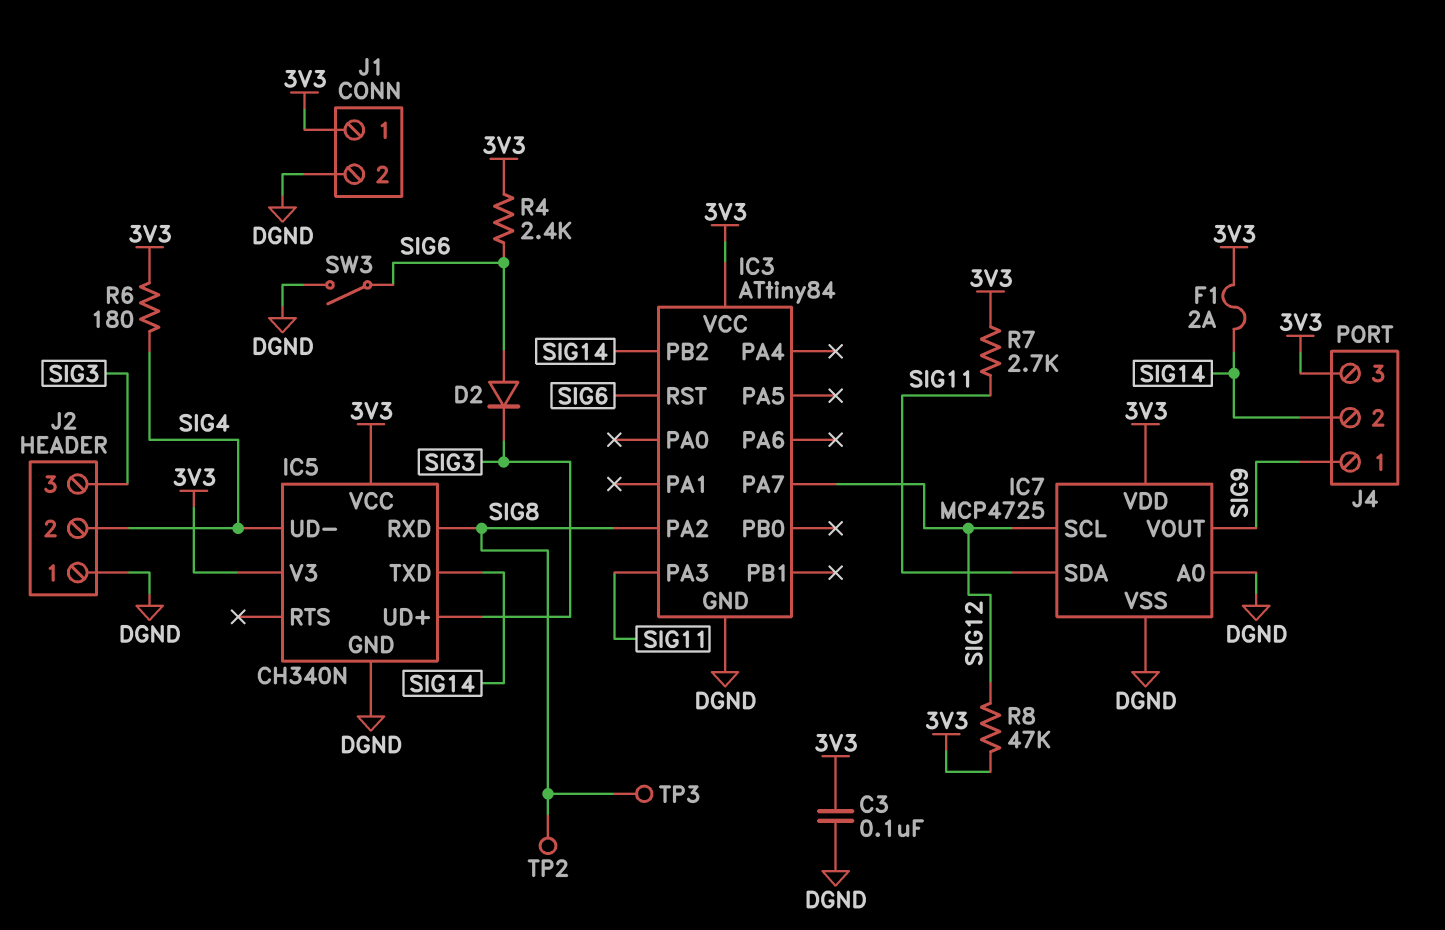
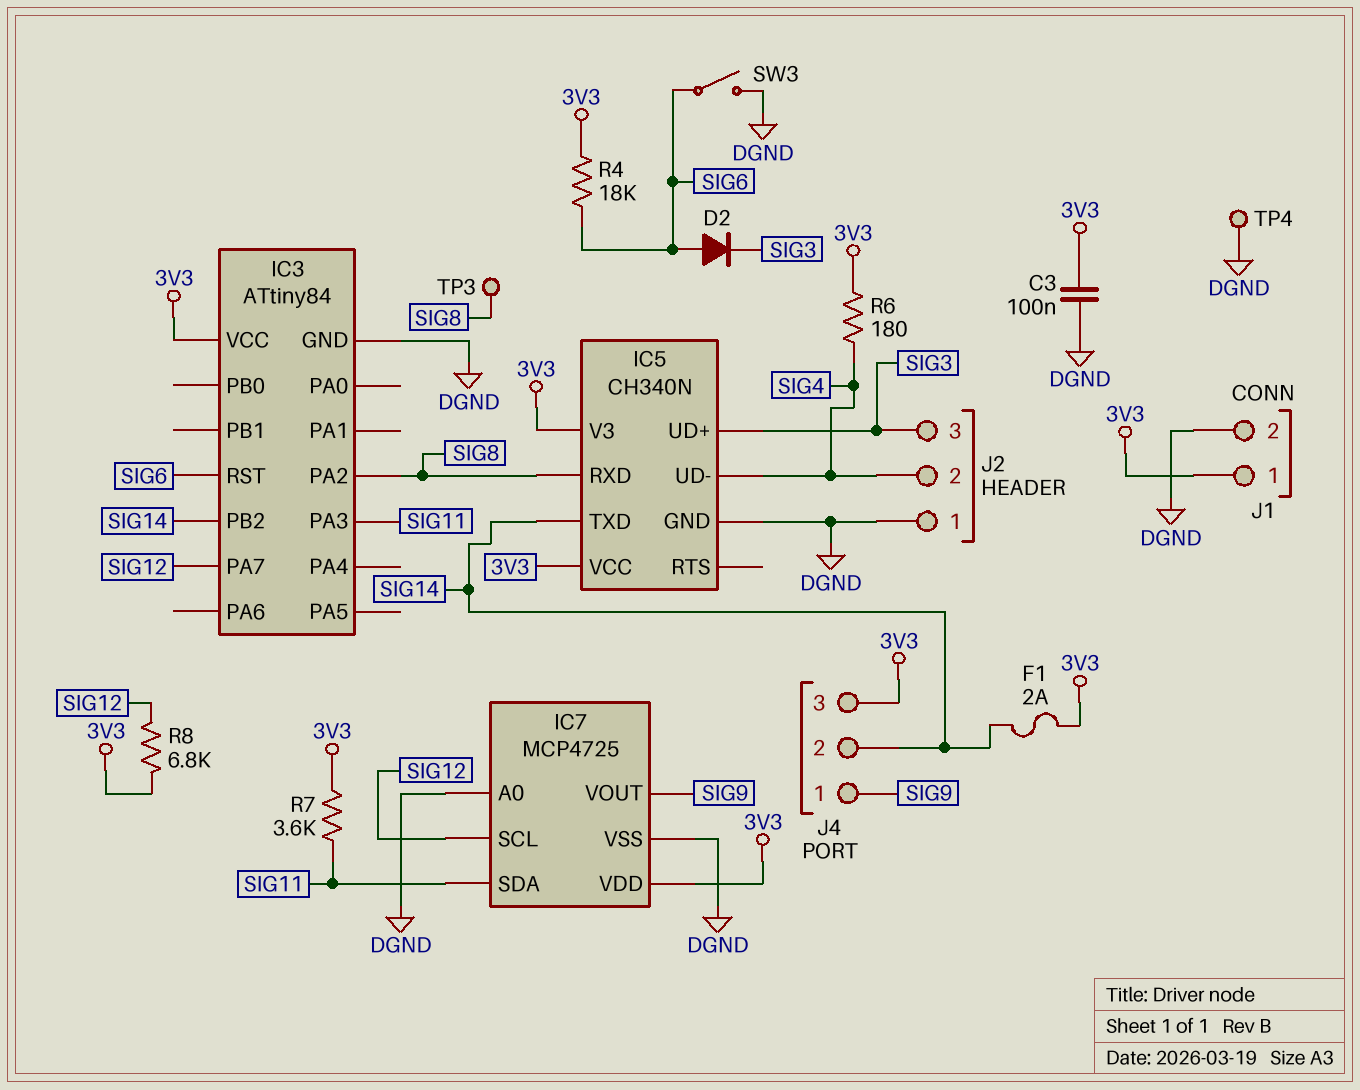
R4: 2.4k (3V3, SIG6) -> 18k (3V3, SIG6)
R7: 2.7k (3V3, SIG11) -> 3.6k (3V3, SIG11)
R8: 47k (3V3, SIG12) -> 6.8k (3V3, SIG12)
TP2: test point (SIG8) -> none
TP4: none -> test point (DGND)

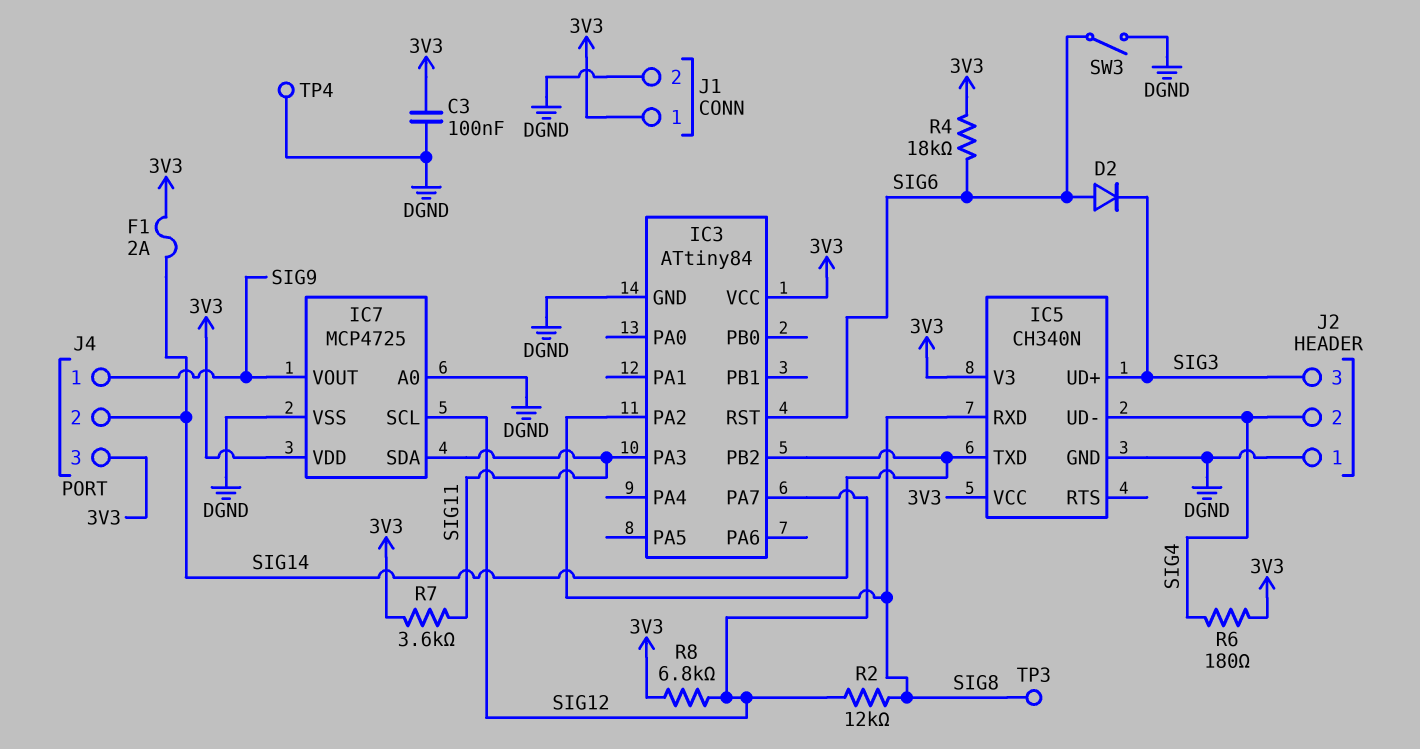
R2: none -> 12k (SIG8, SIG12)

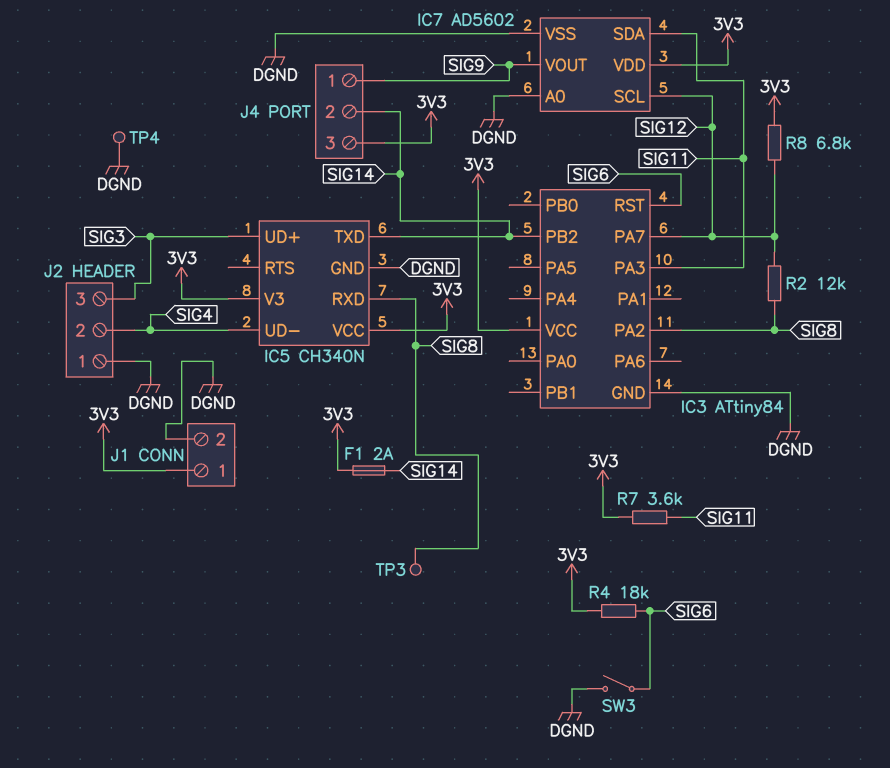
C3: 100nF (3V3, DGND) -> none
D2: diode (A SIG6, K SIG3) -> none
IC7: MCP4725 -> AD5602
R6: 180 (3V3, SIG4) -> none

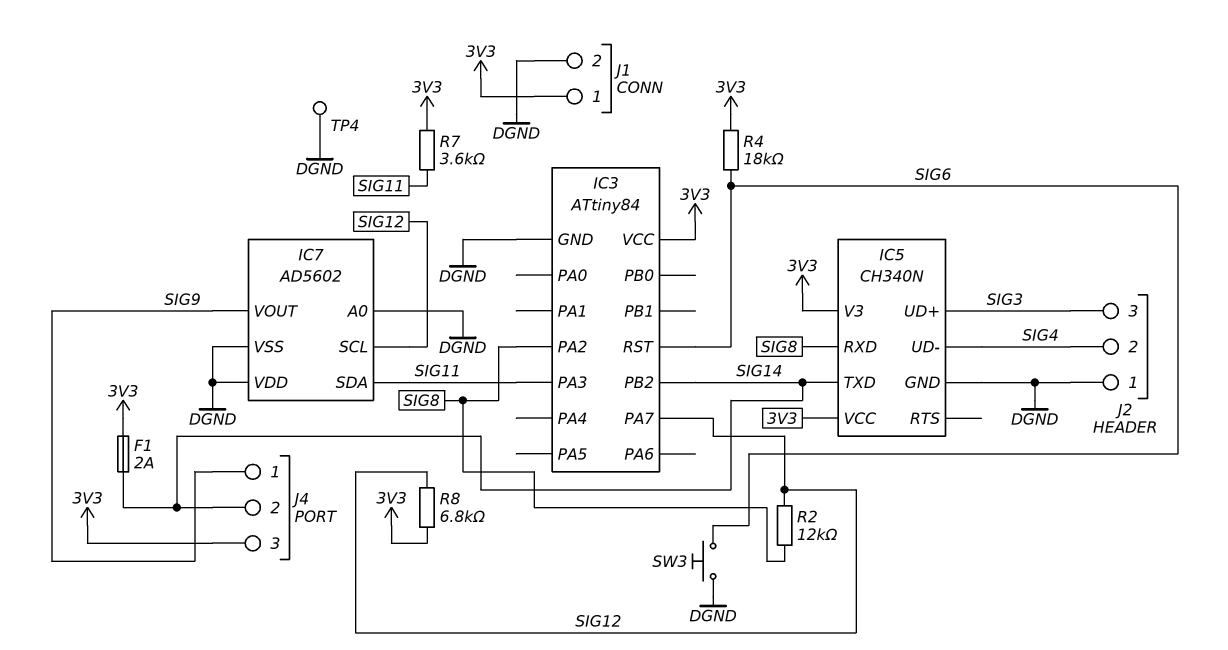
IC7 pin VDD: 3V3 -> DGND
SW3: switch (DGND, SIG6) -> button (DGND, SIG6)
TP3: test point (SIG8) -> none

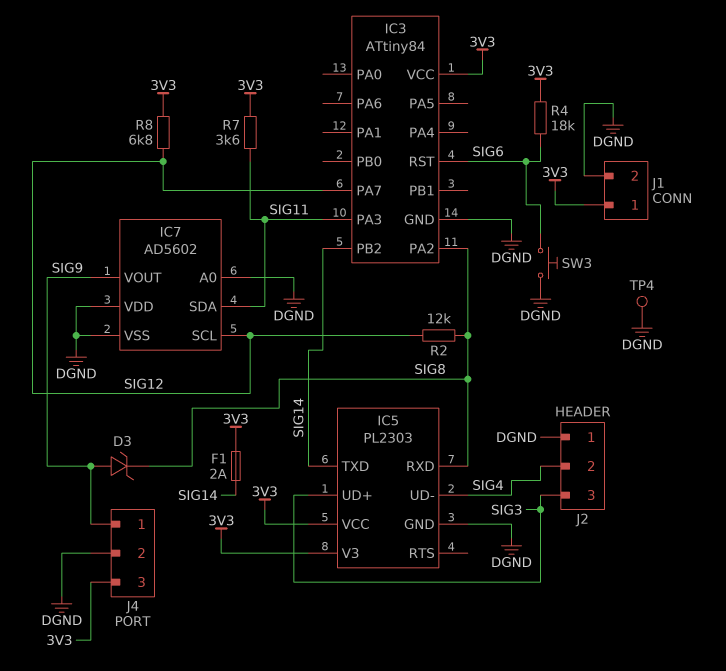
D3: none -> zener (A SIG9, K SIG8)
IC5: CH340N -> PL2303
J4 pin 2: SIG14 -> DGND

